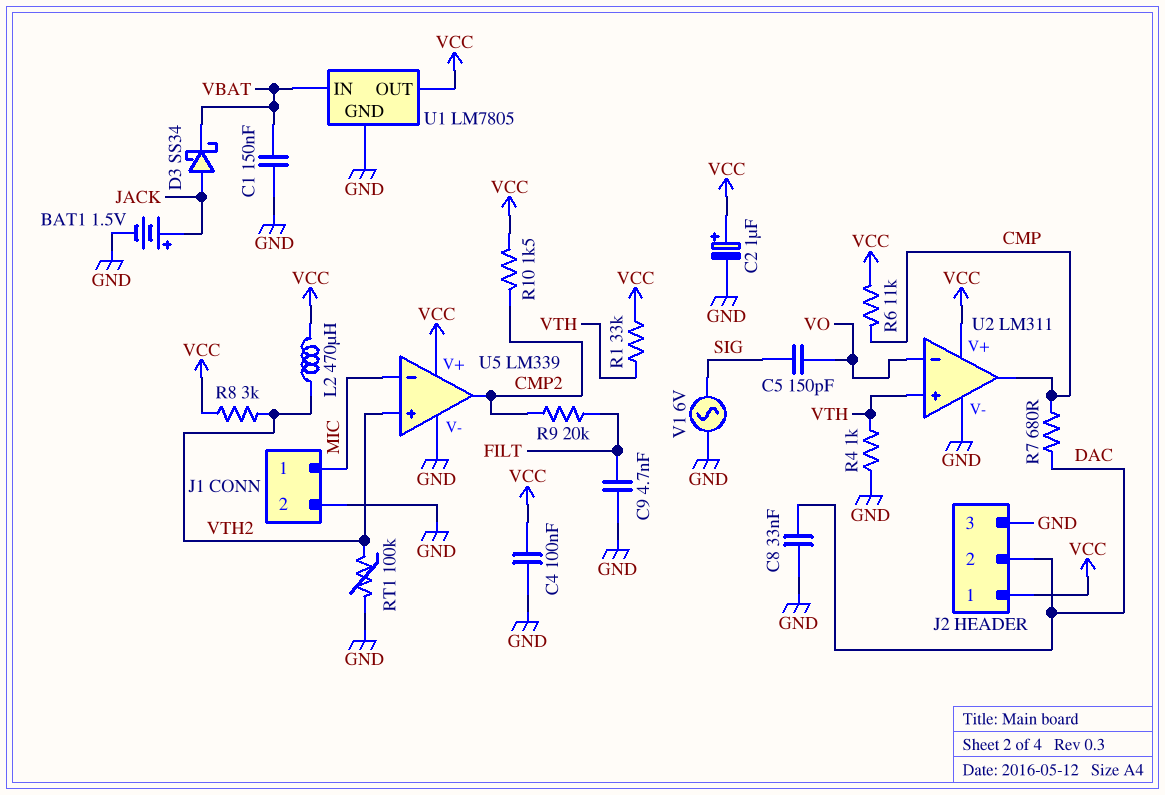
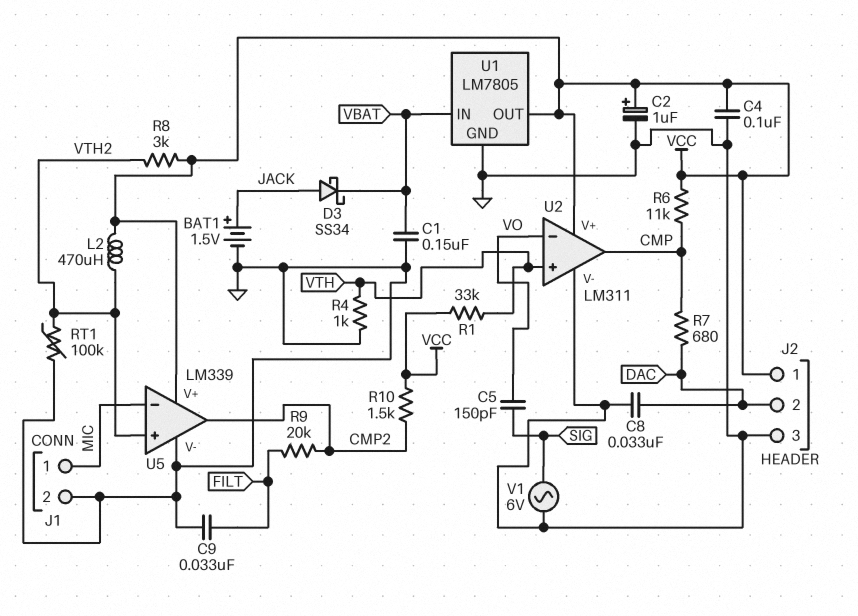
C9: 4.7nF (FILT, GND) -> 33nF (FILT, GND)

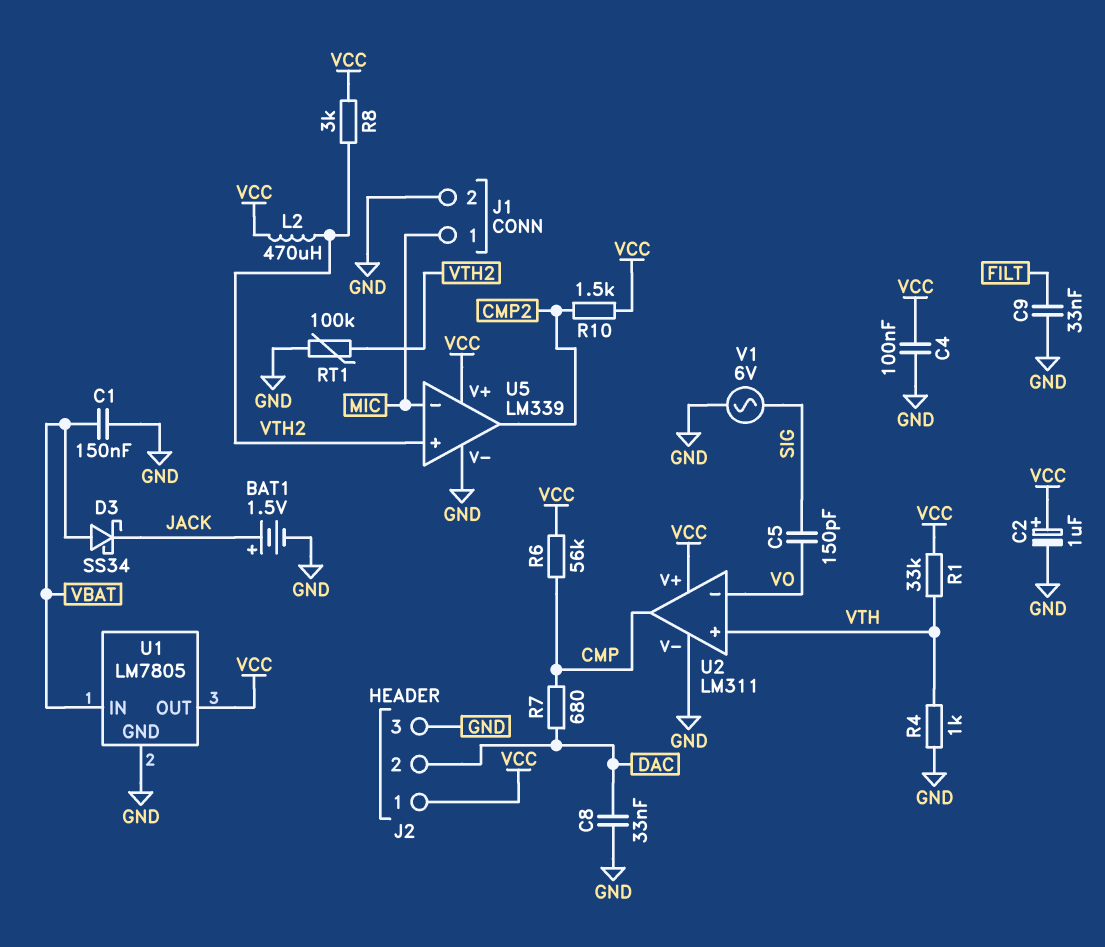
D3: schottky SS34 (A JACK, K VBAT) -> schottky SS34 (A VBAT, K JACK)
R6: 11k (CMP, VCC) -> 56k (CMP, VCC)
R9: 20k (CMP2, FILT) -> none

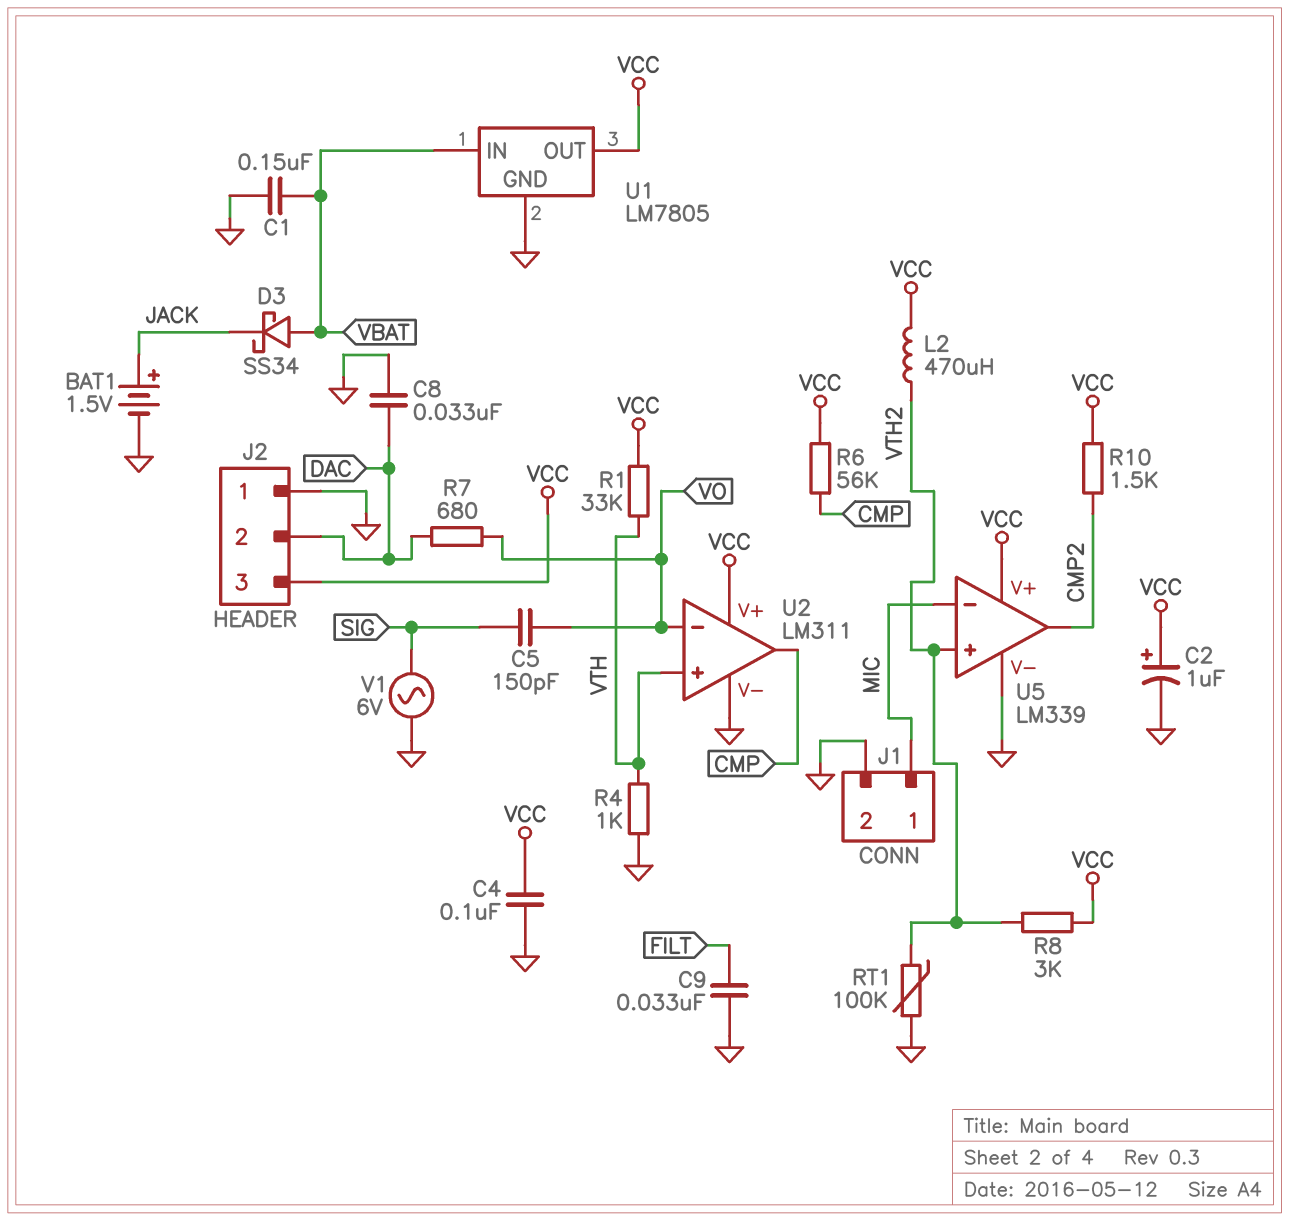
J2 pin 1: VCC -> GND
J2 pin 3: GND -> VCC
R7: 680 (CMP, DAC) -> 680 (DAC, VO)

